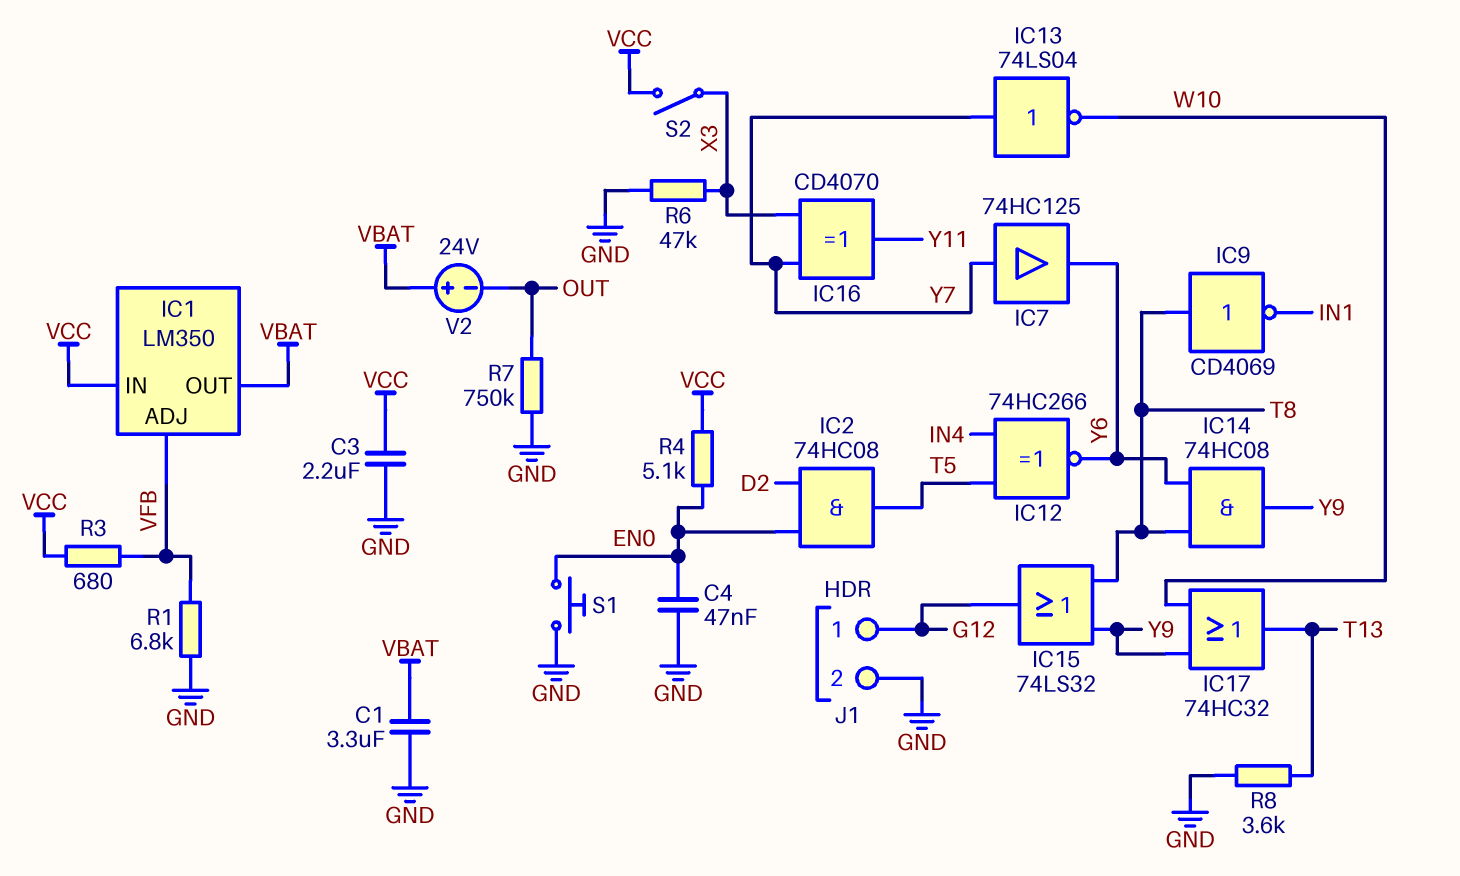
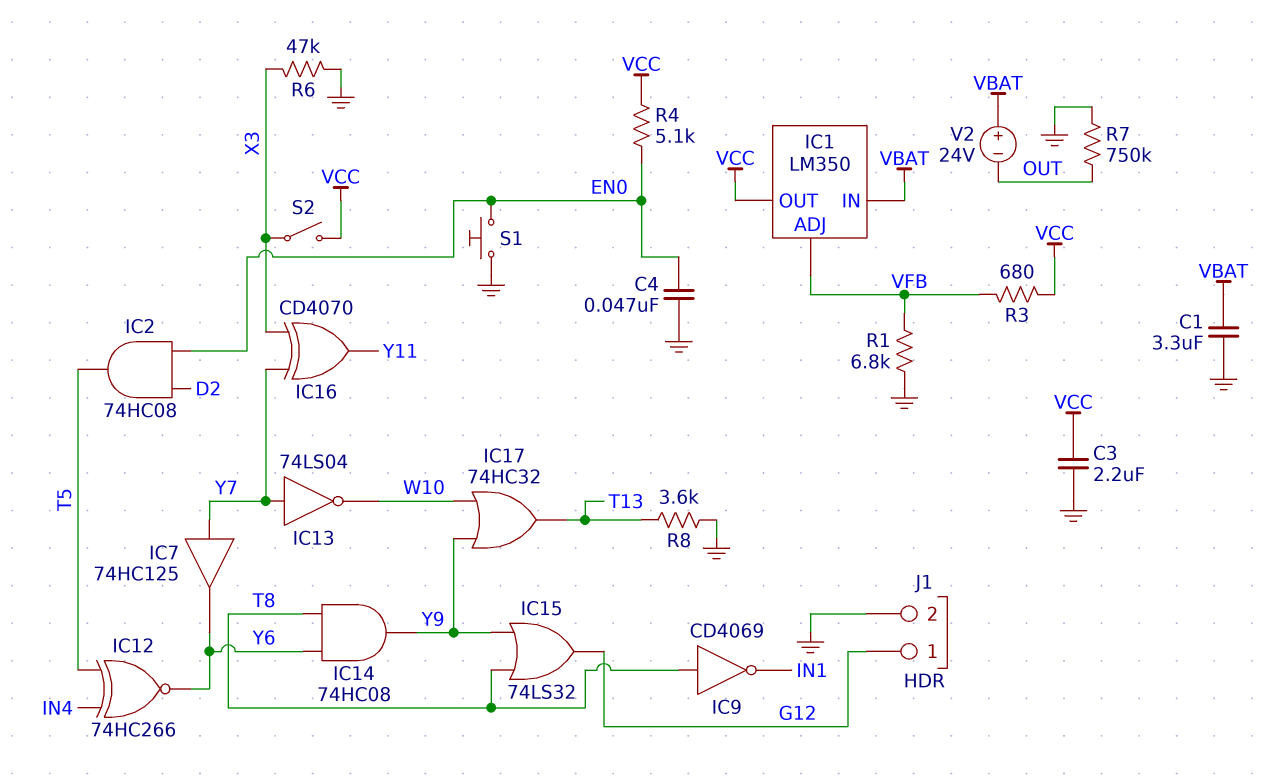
IC1 pin IN: VCC -> VBAT
IC1 pin OUT: VBAT -> VCC

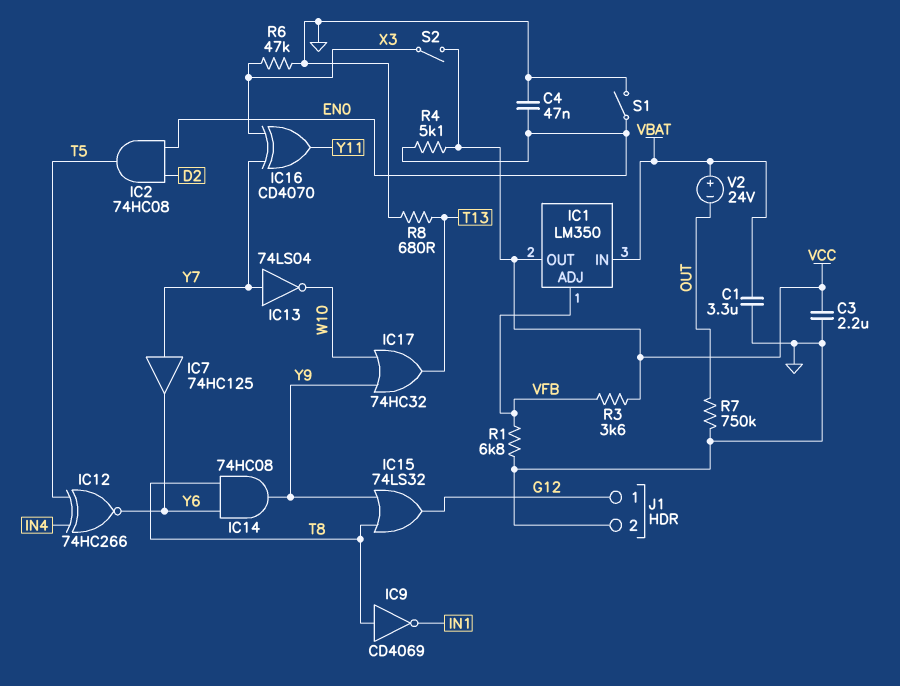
R3: 680 (VCC, VFB) -> 3.6k (VCC, VFB)
R8: 3.6k (GND, T13) -> 680 (GND, T13)
S1: button (EN0, GND) -> switch (EN0, GND)

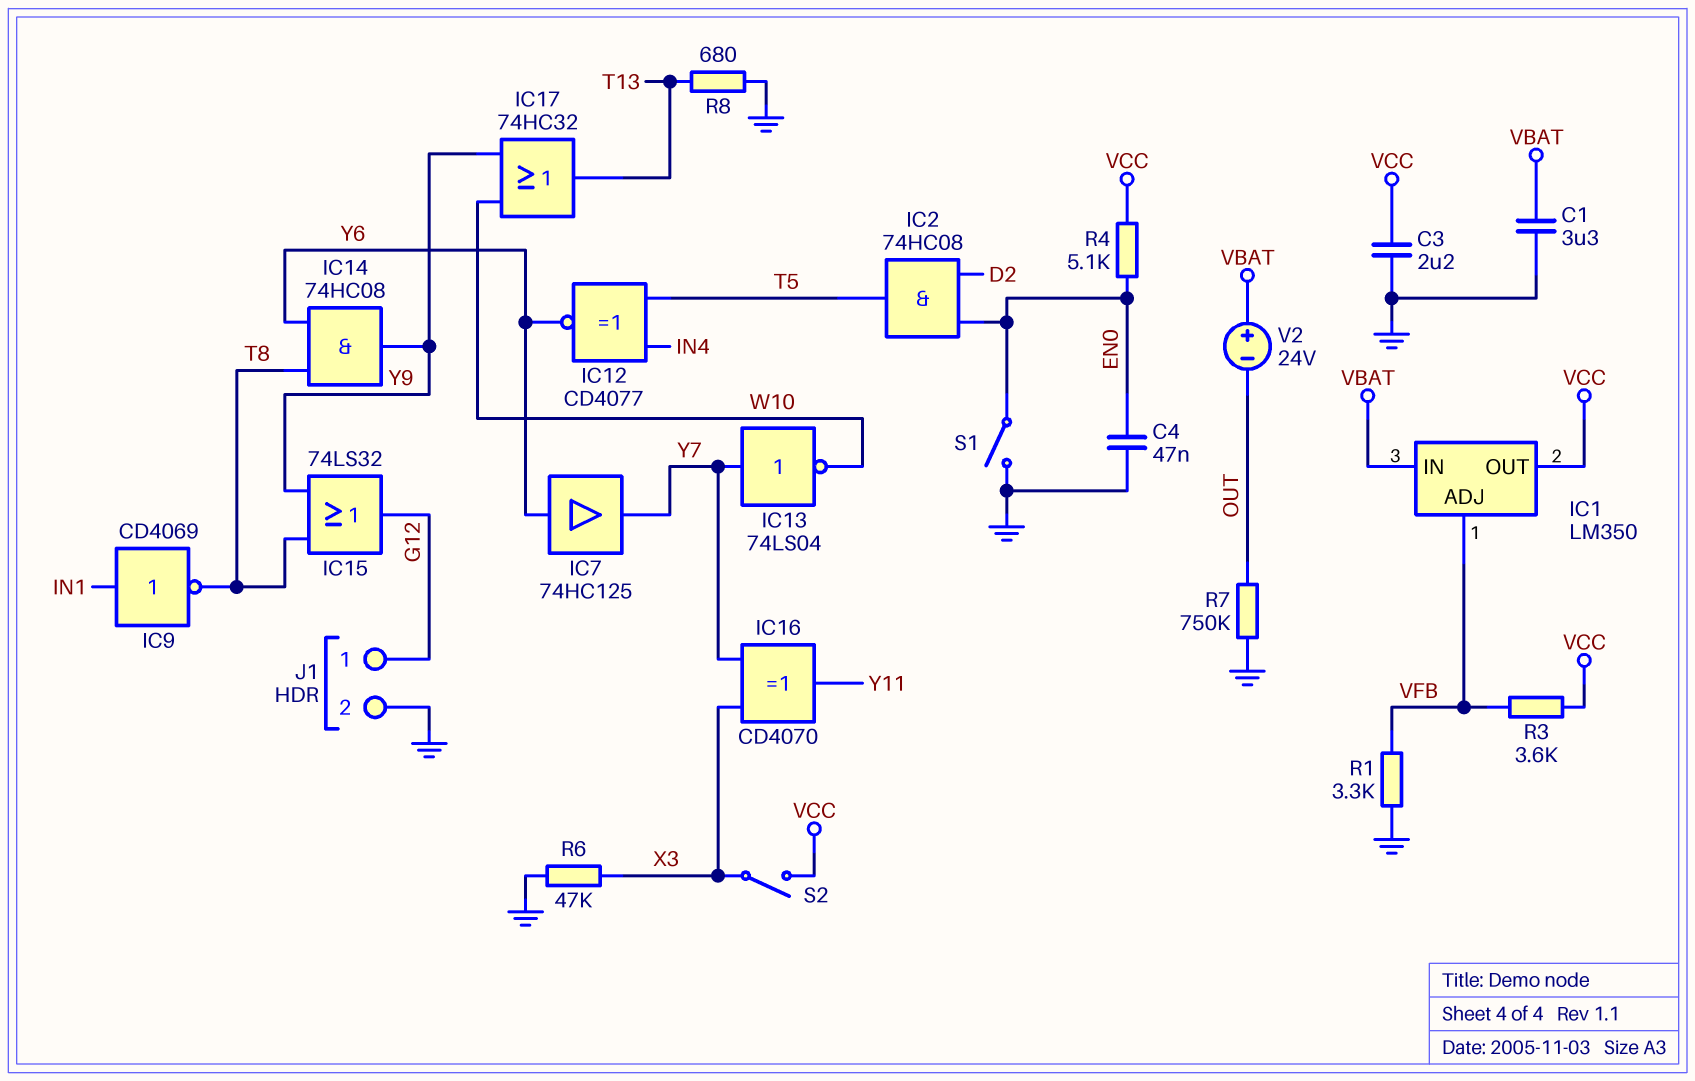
IC7: buffer 74HC125 (in Y7, out Y6) -> buffer 74HC125 (in Y6, out Y7)
IC9: NOT CD4069 (in T8, out IN1) -> NOT CD4069 (in IN1, out T8)
IC12: XNOR 74HC266 (in IN4, in T5, out Y6) -> XNOR CD4077 (in IN4, in T5, out Y6)
R1: 6.8k (GND, VFB) -> 3.3k (GND, VFB)

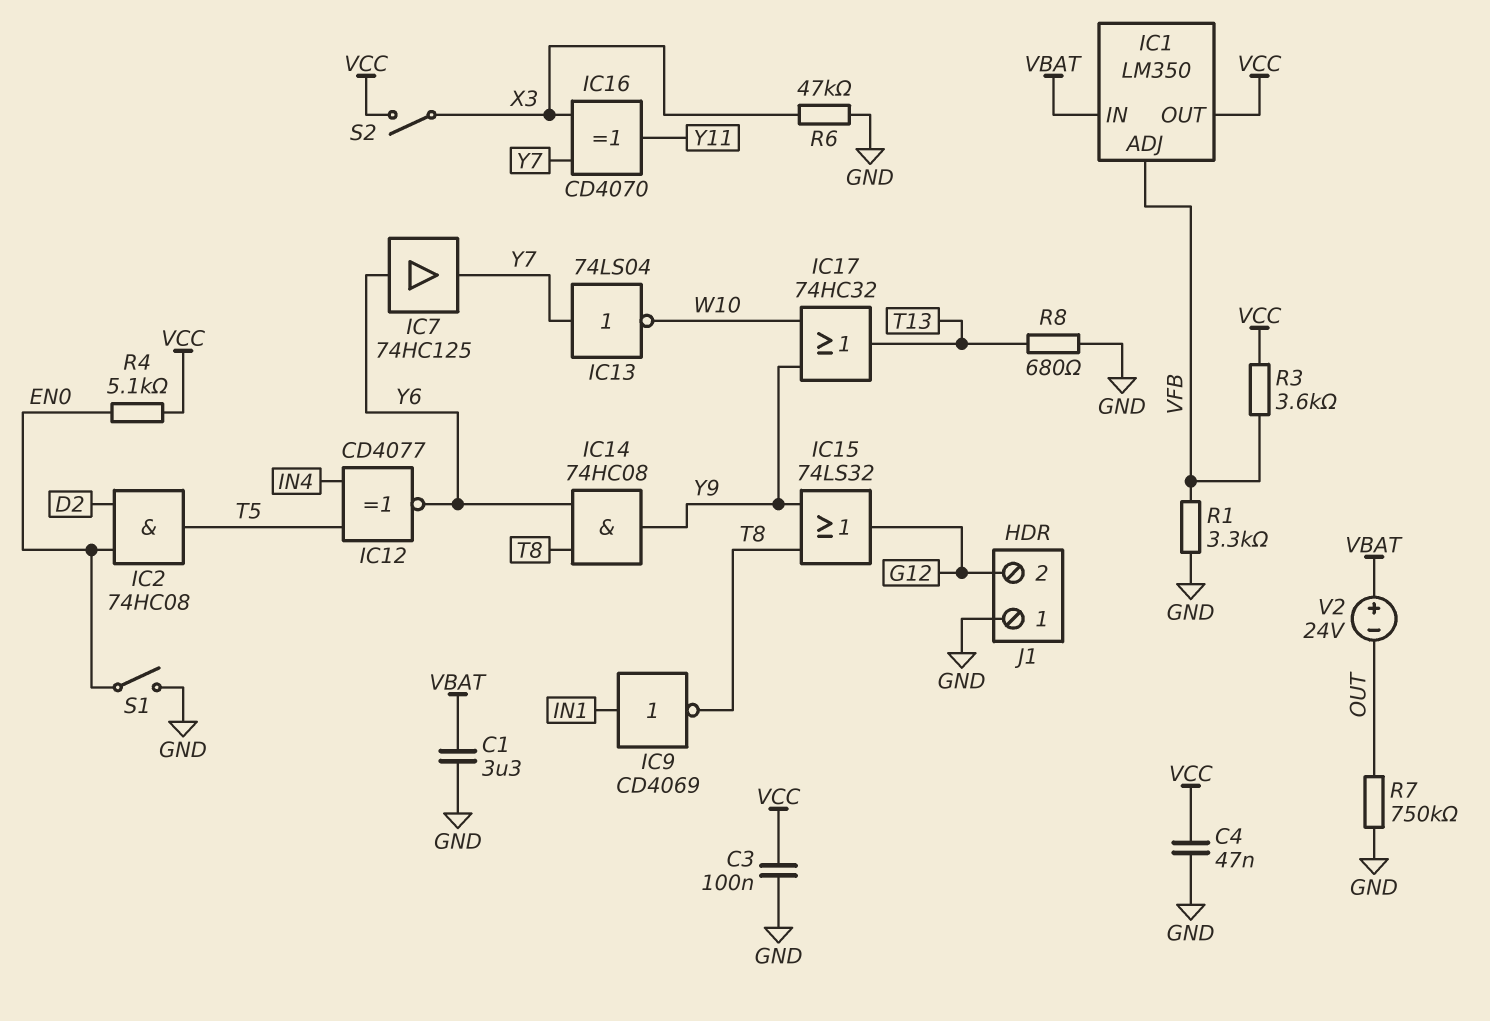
C3: 2.2uF (GND, VCC) -> 100nF (GND, VCC)
C4: 47nF (EN0, GND) -> 47nF (GND, VCC)
J1 pin 1: G12 -> GND
J1 pin 2: GND -> G12

